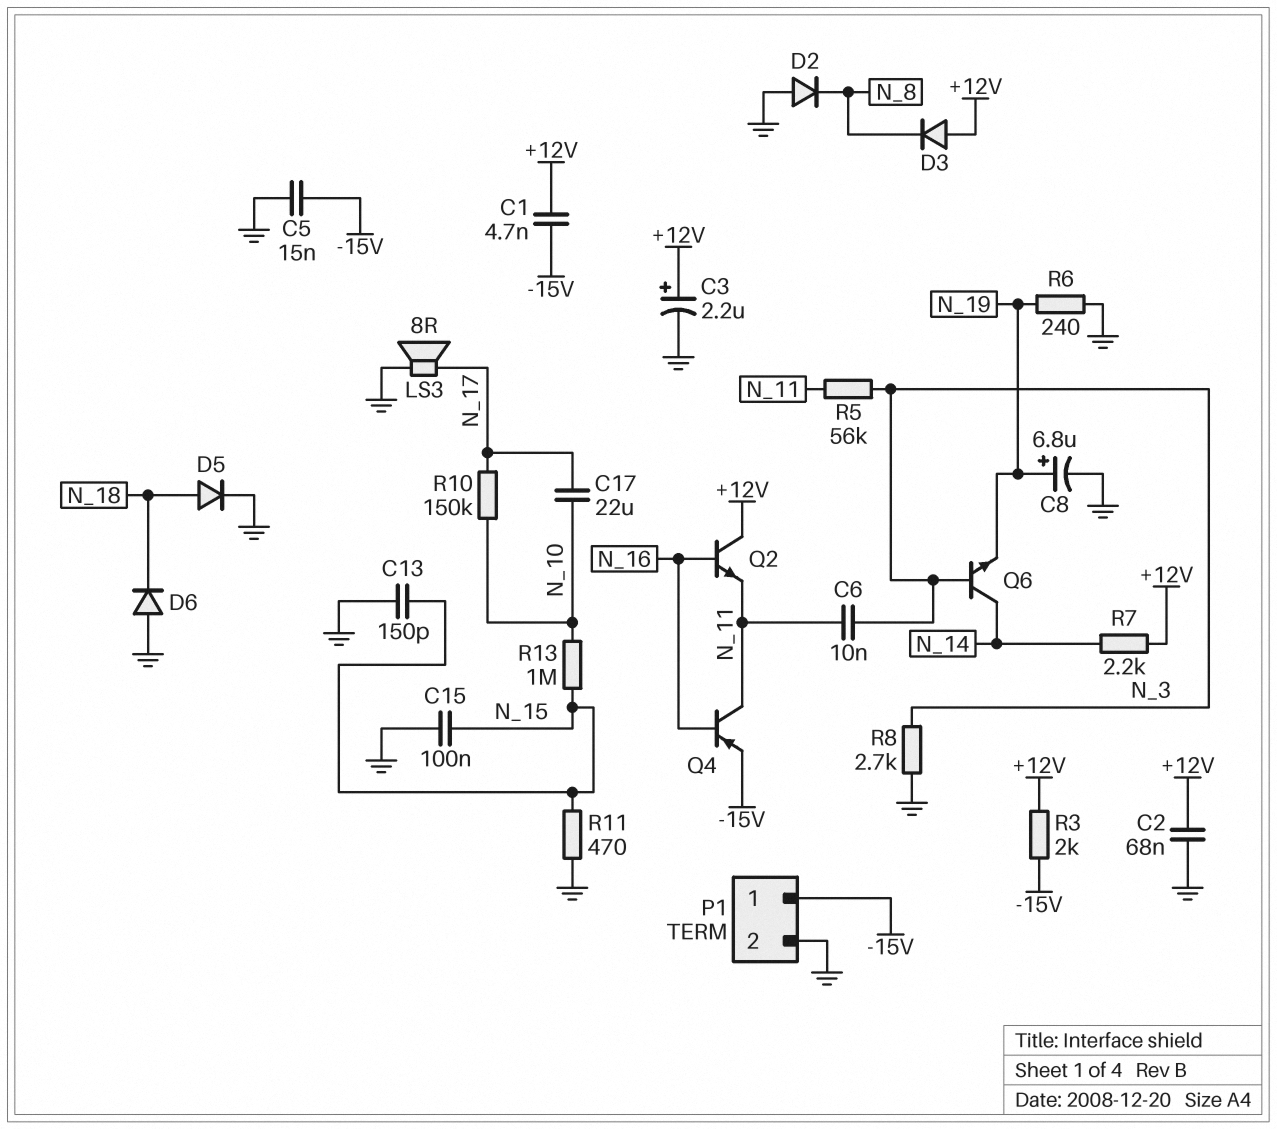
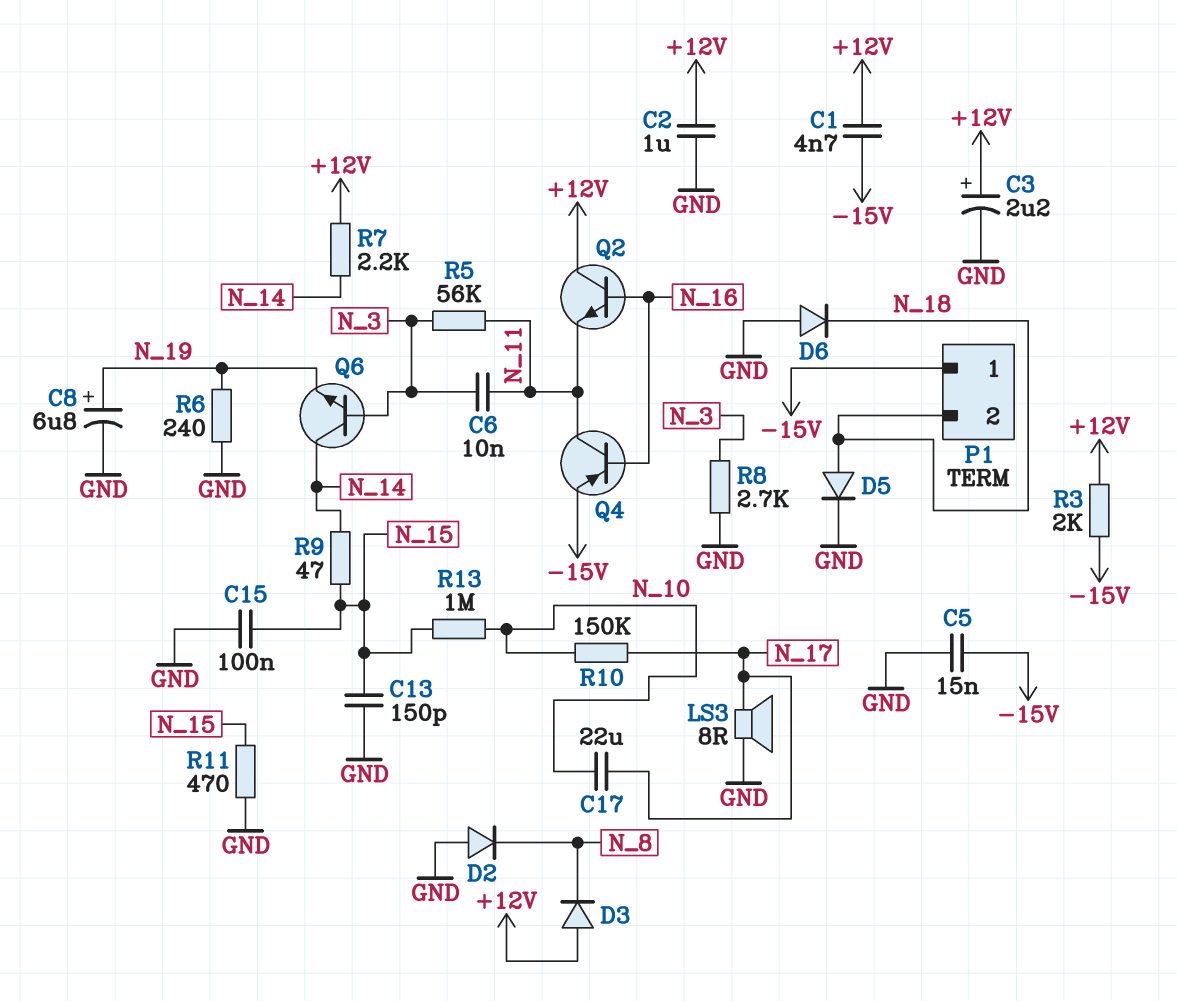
C2: 68nF (+12V, GND) -> 1uF (+12V, GND)
P1 pin 2: GND -> N_18
R9: none -> 47 (N_14, N_15)

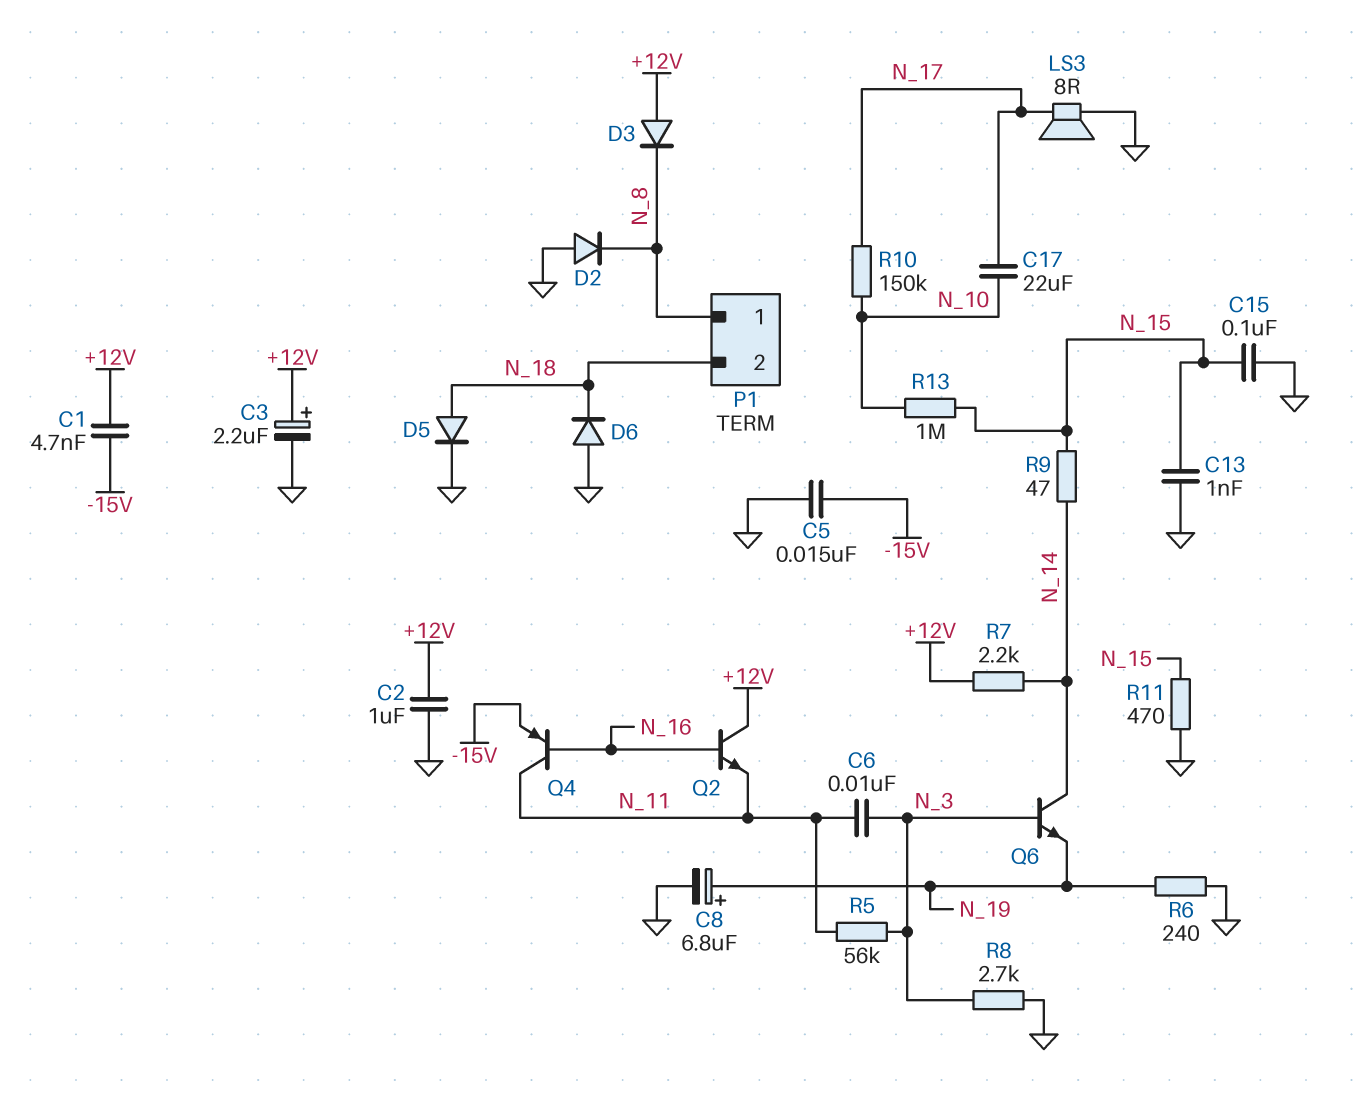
C13: 150pF (GND, N_15) -> 1nF (GND, N_15)
P1 pin 1: -15V -> N_8
R3: 2k (+12V, -15V) -> none

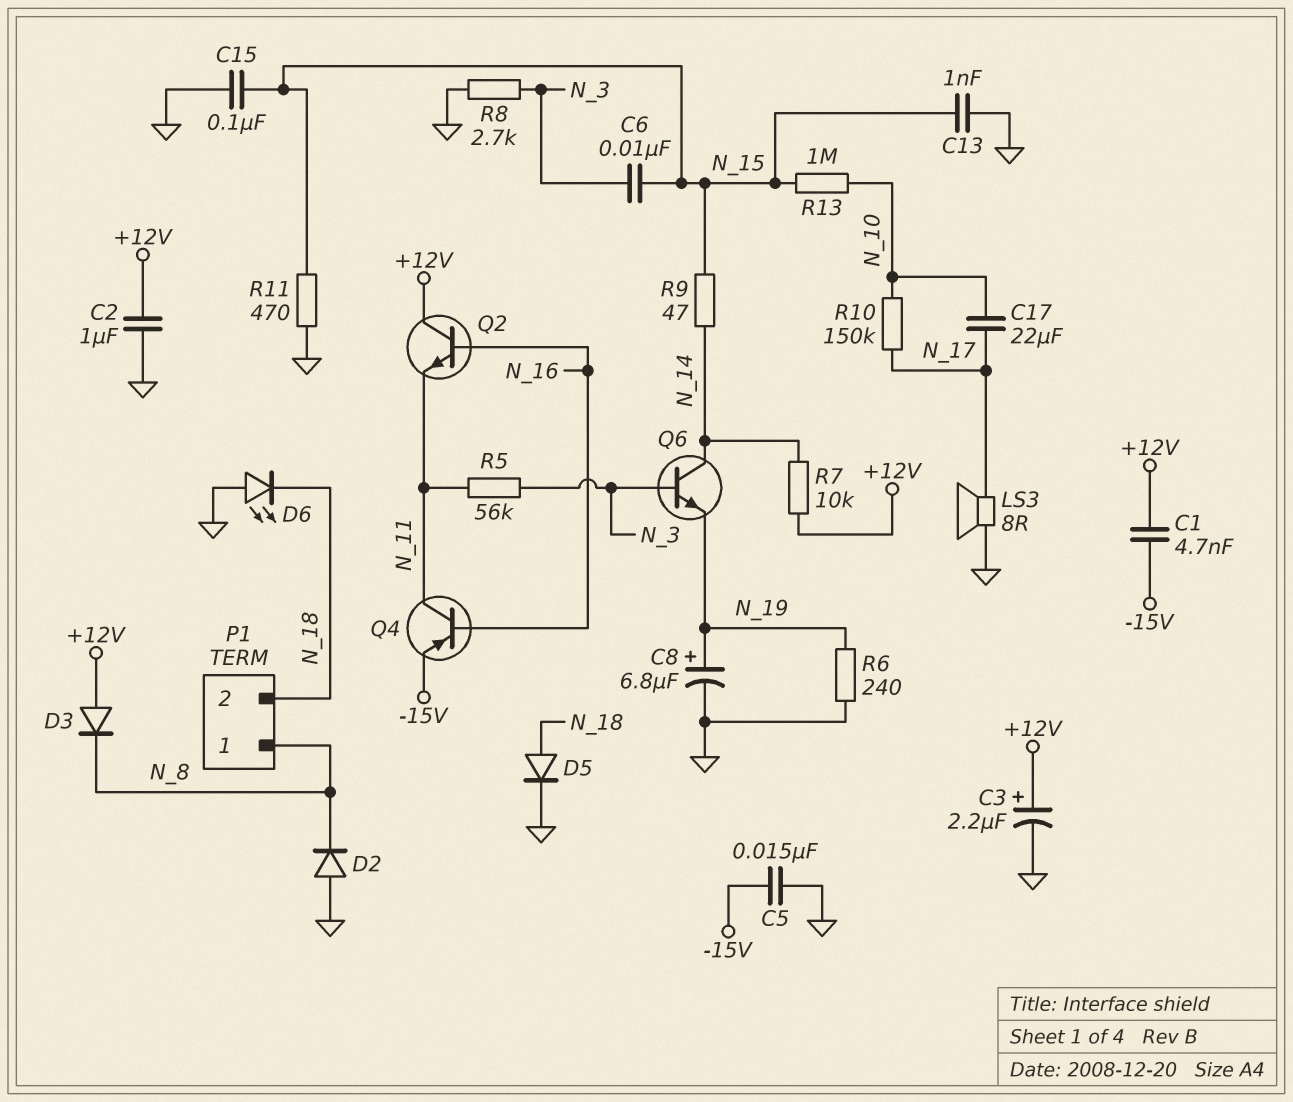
C6: 10nF (N_3, N_11) -> 10nF (N_3, N_15)
D6: diode (A GND, K N_18) -> LED (A GND, K N_18)
R7: 2.2k (+12V, N_14) -> 10k (+12V, N_14)

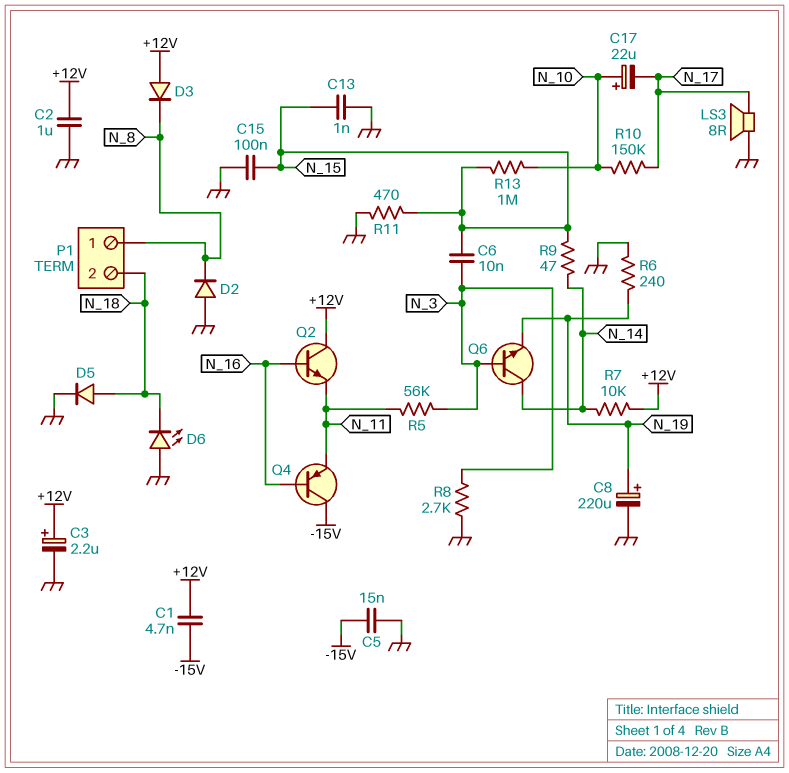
C8: 6.8uF (plus N_19, minus GND) -> 220uF (plus N_19, minus GND)
C17: 22uF (N_10, N_17) -> 22uF (plus N_10, minus N_17)
Q4: PNP (B N_16, C N_11, E -15V) -> PNP (B N_16, C -15V, E N_11)

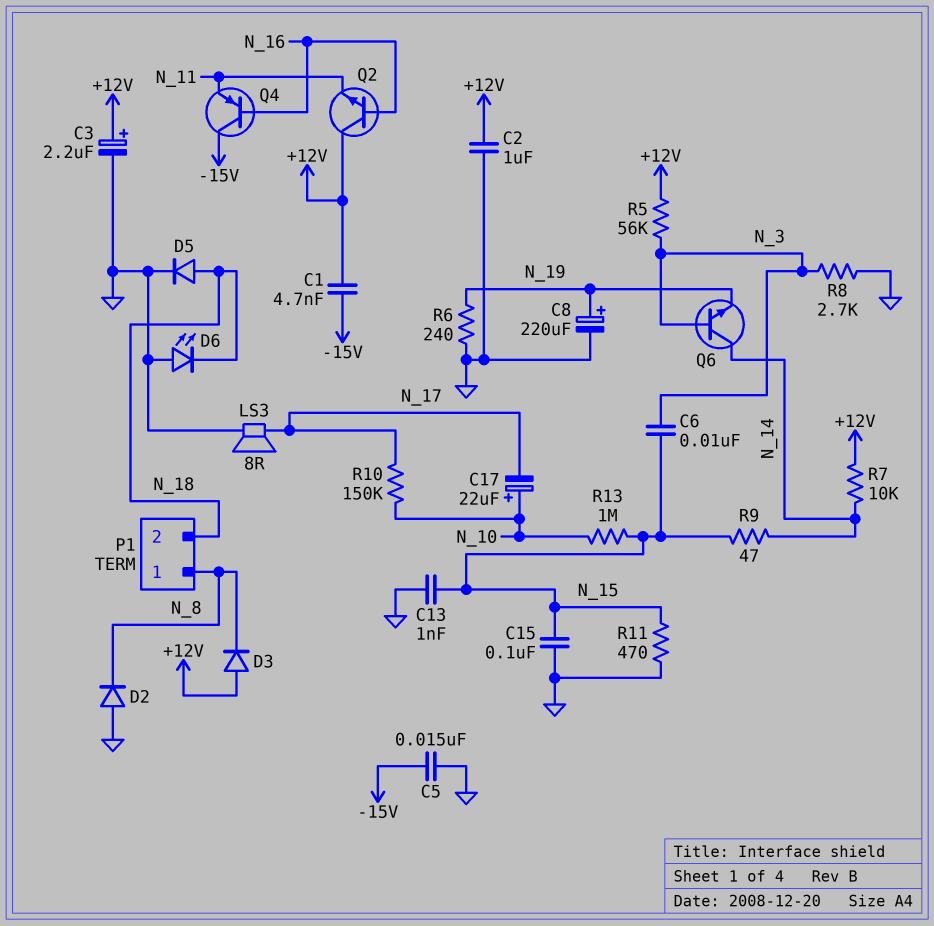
R5: 56k (N_3, N_11) -> 56k (+12V, N_3)

